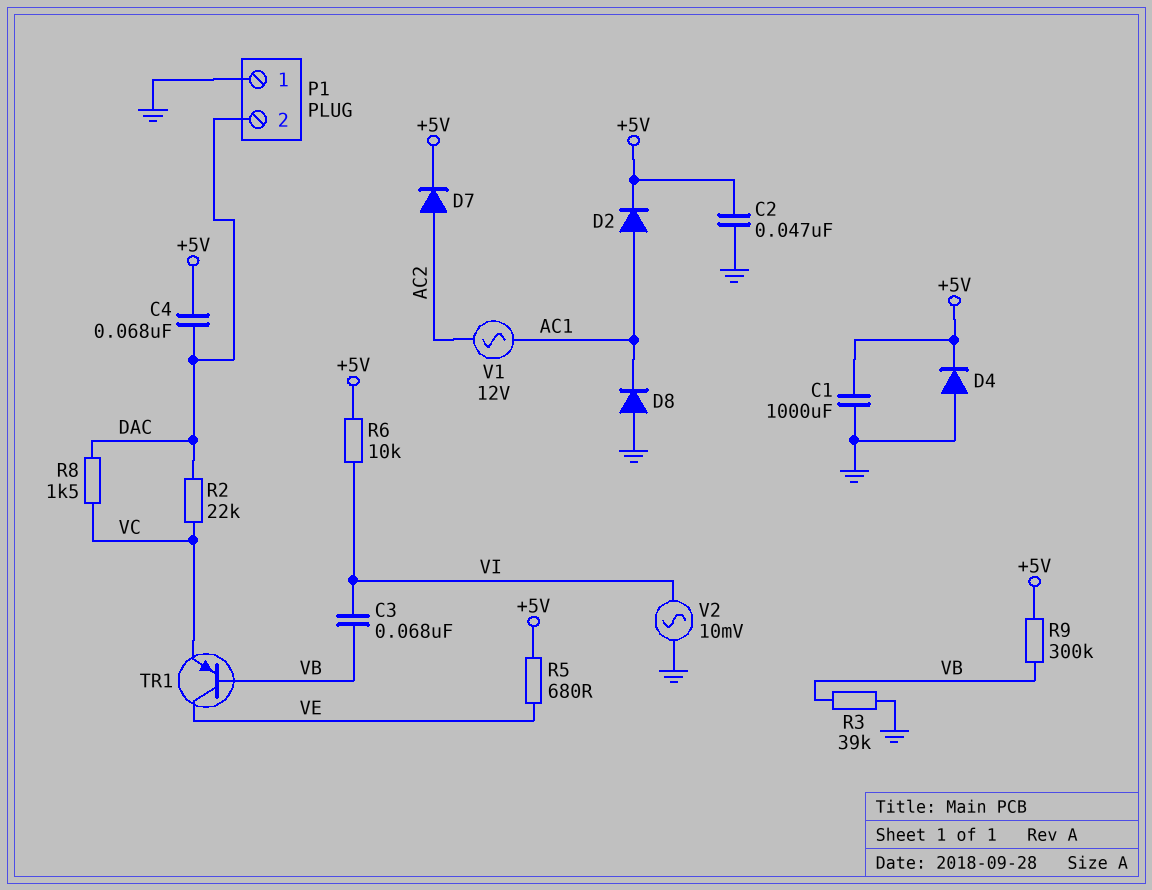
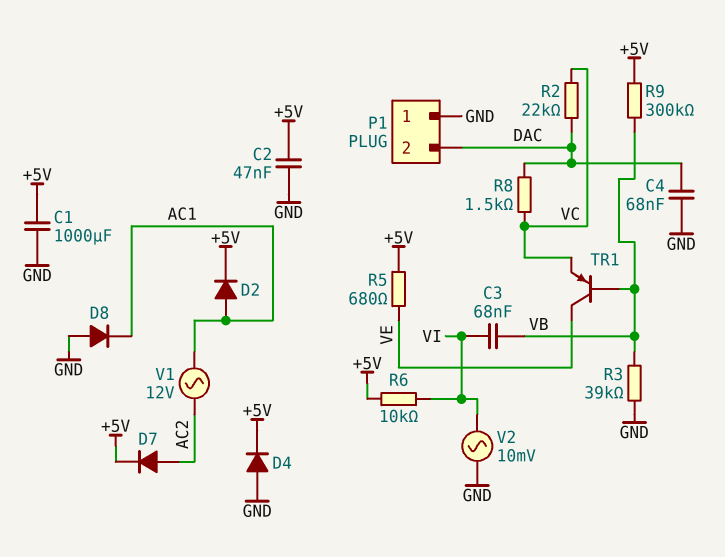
C4: 68nF (+5V, DAC) -> 68nF (DAC, GND)

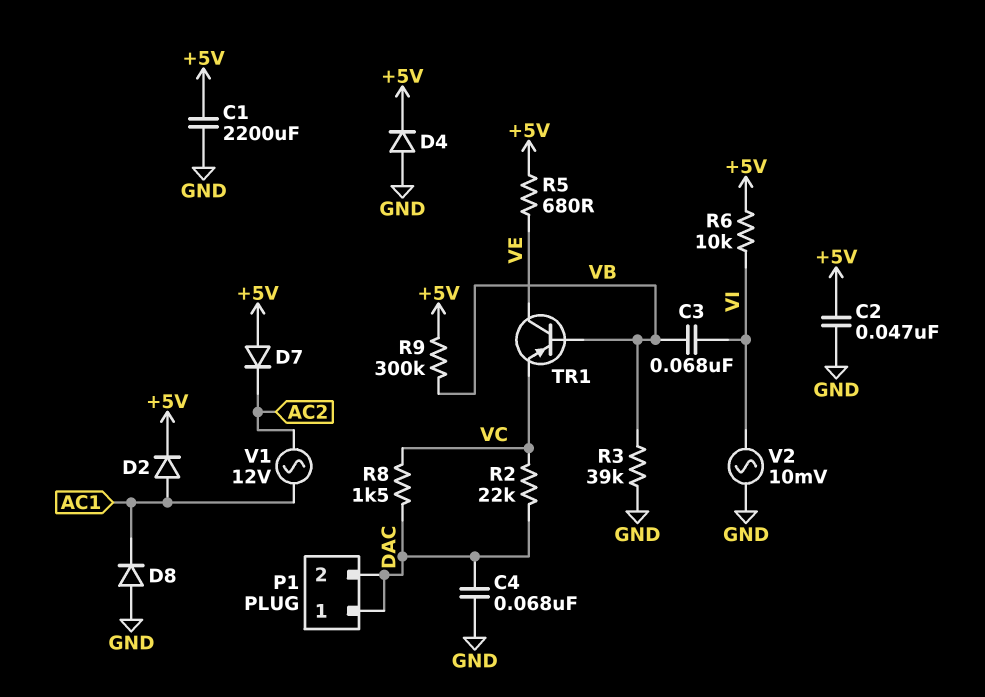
C1: 1000uF (+5V, GND) -> 2200uF (+5V, GND)
D7: diode (A AC2, K +5V) -> diode (A +5V, K AC2)
P1 pin 1: GND -> DAC

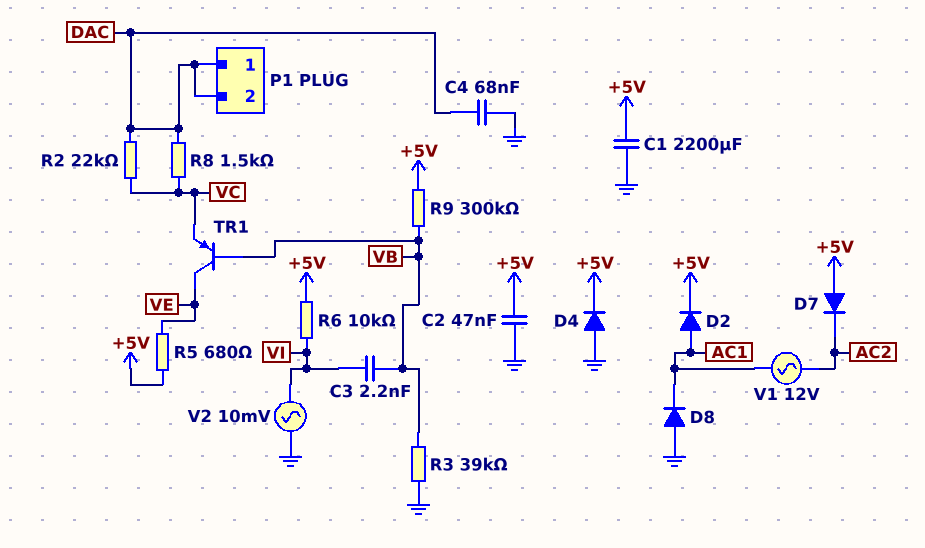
C3: 68nF (VB, VI) -> 2.2nF (VB, VI)

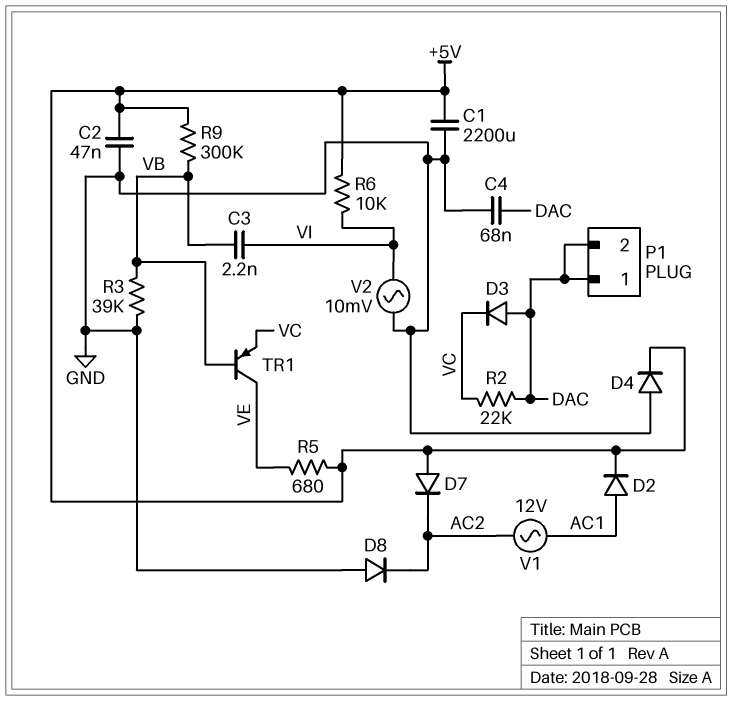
D3: none -> diode (A DAC, K VC)
D8: diode (A GND, K AC1) -> diode (A GND, K AC2)
R8: 1.5k (DAC, VC) -> none

